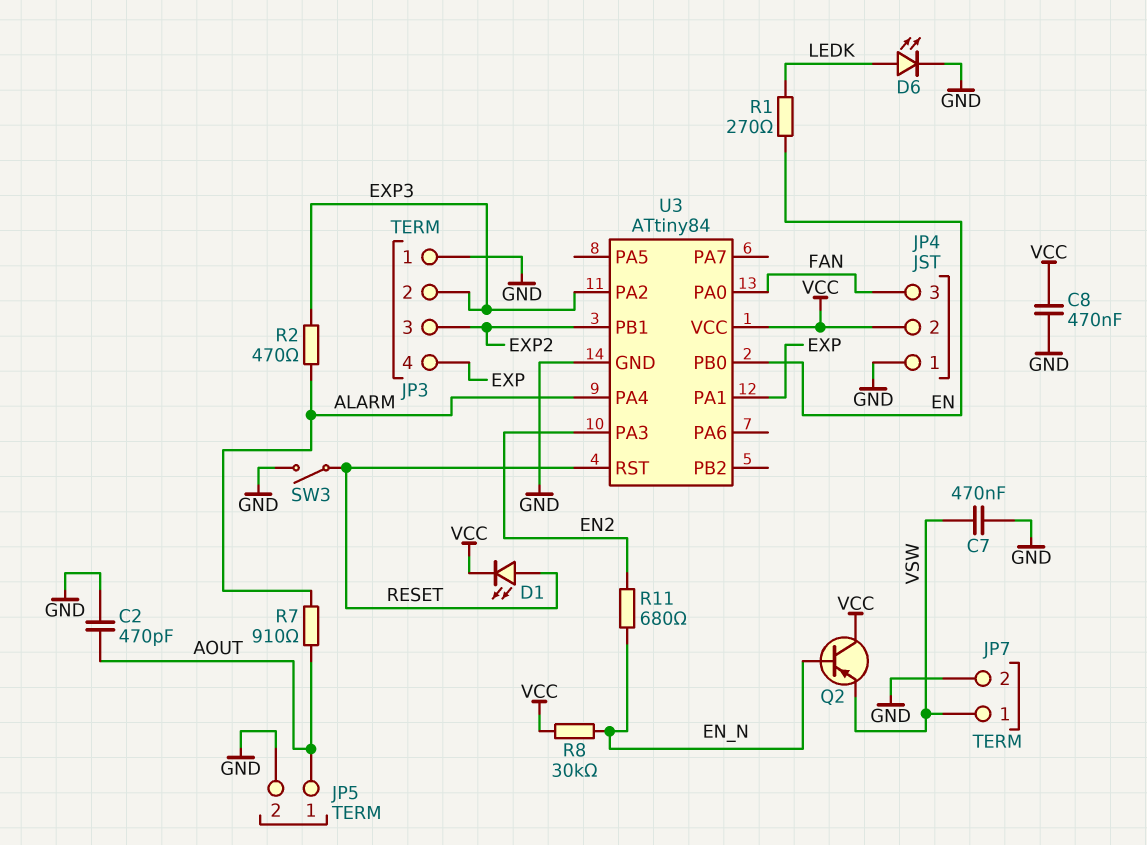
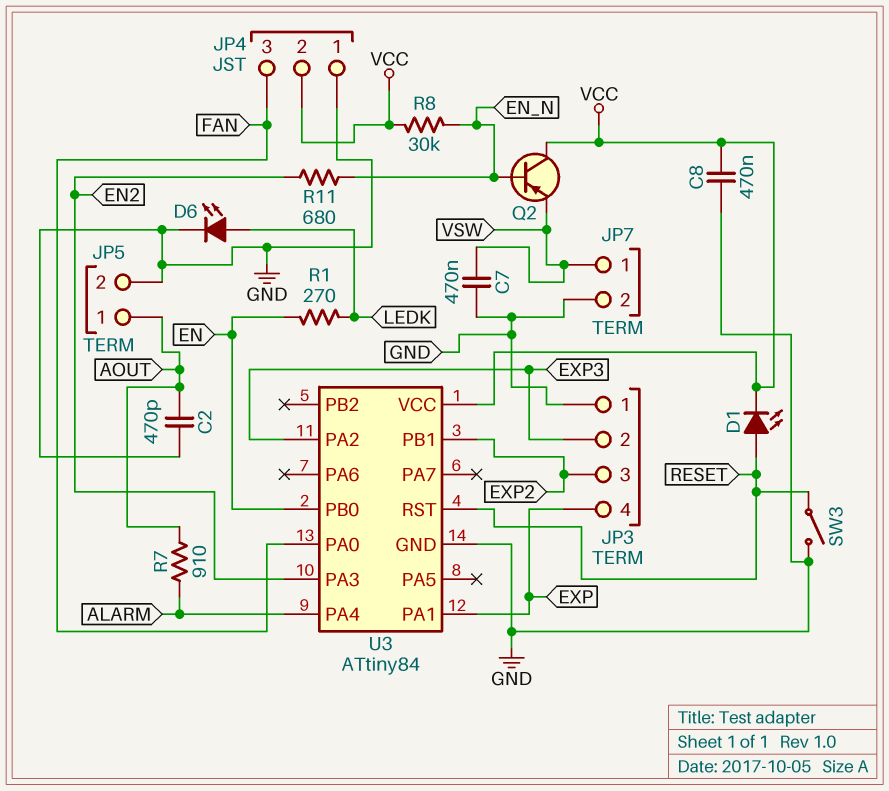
R2: 470 (ALARM, EXP3) -> none

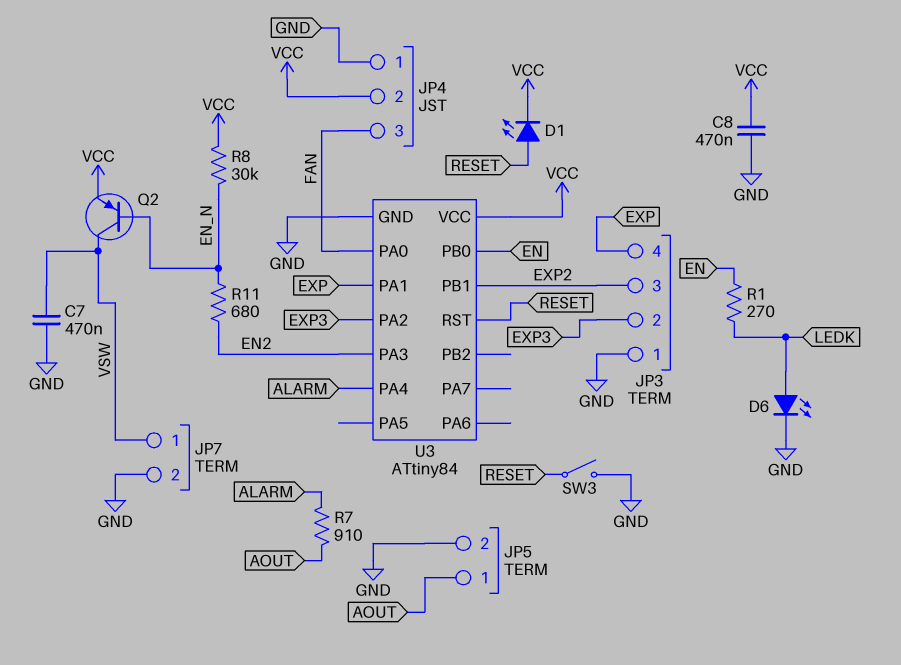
C2: 470pF (AOUT, GND) -> none
Q2: PNP (B EN_N, C VCC, E VSW) -> PNP (B EN_N, C VSW, E VCC)

